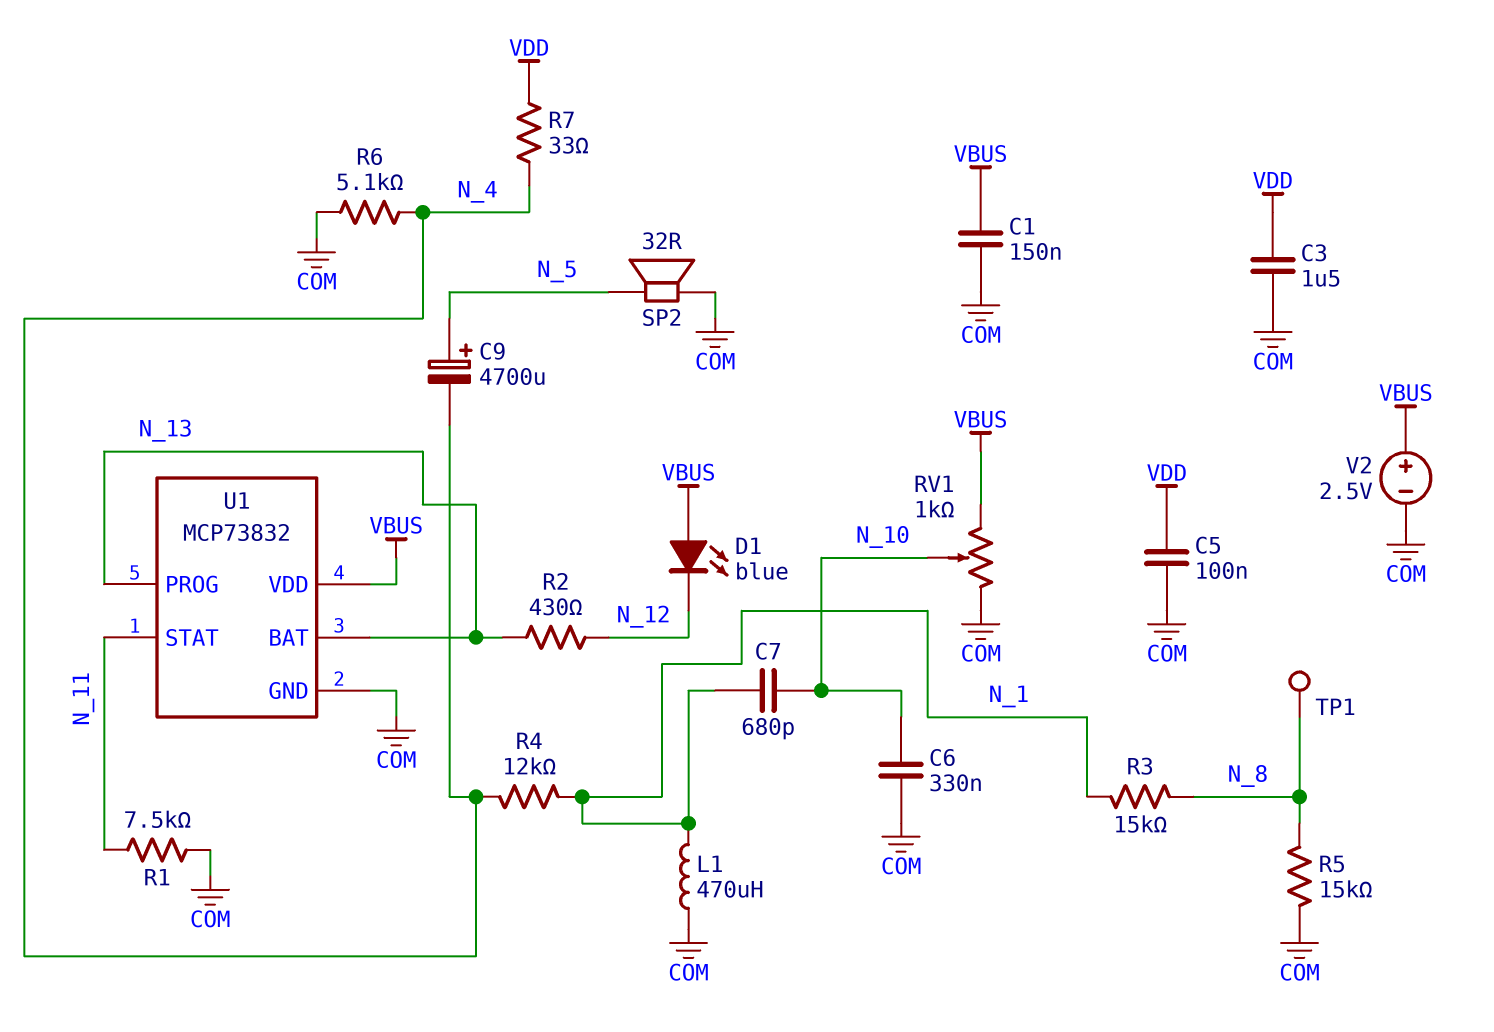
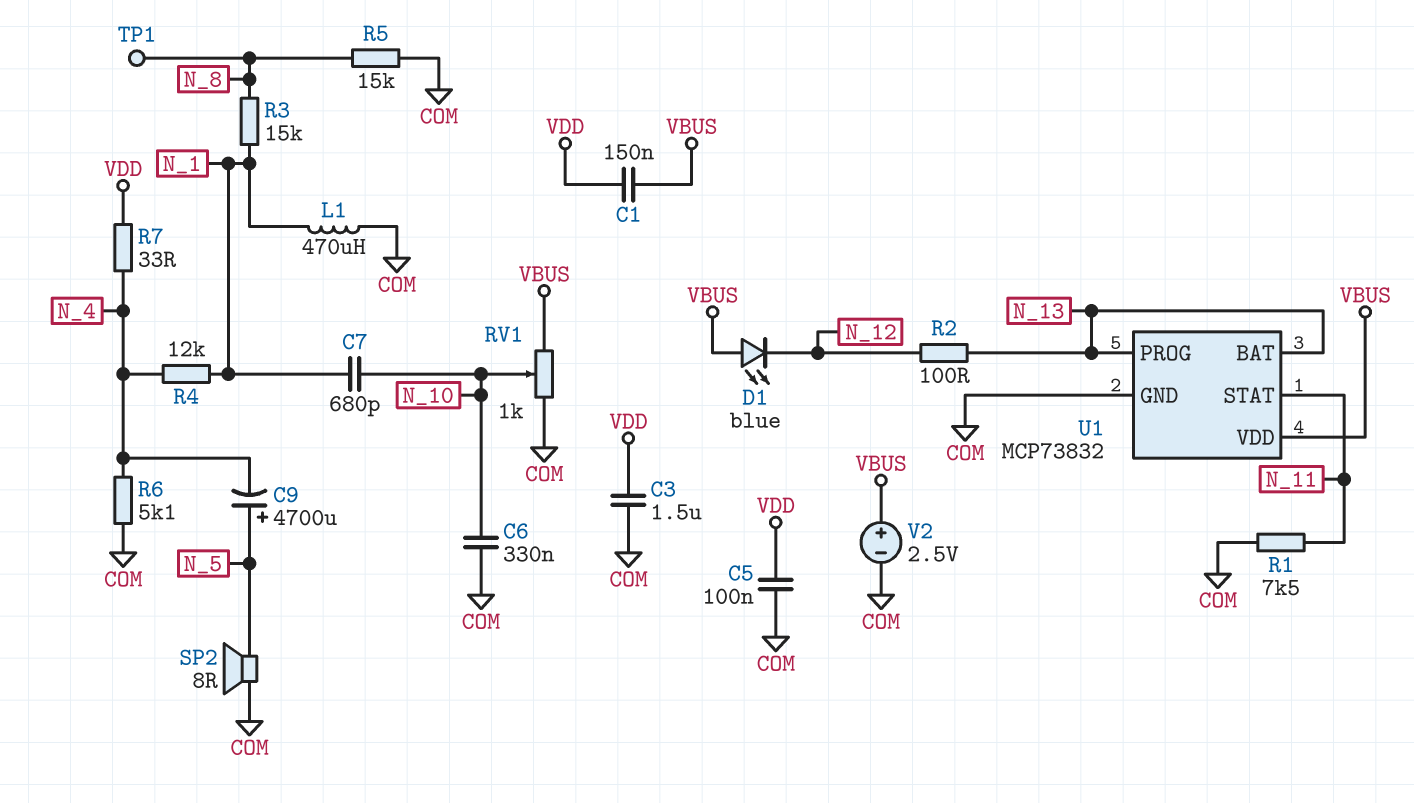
C1: 150nF (COM, VBUS) -> 150nF (VBUS, VDD)
R2: 430 (N_12, N_13) -> 100 (N_12, N_13)
SP2: speaker 32R (COM, N_5) -> speaker 8R (COM, N_5)

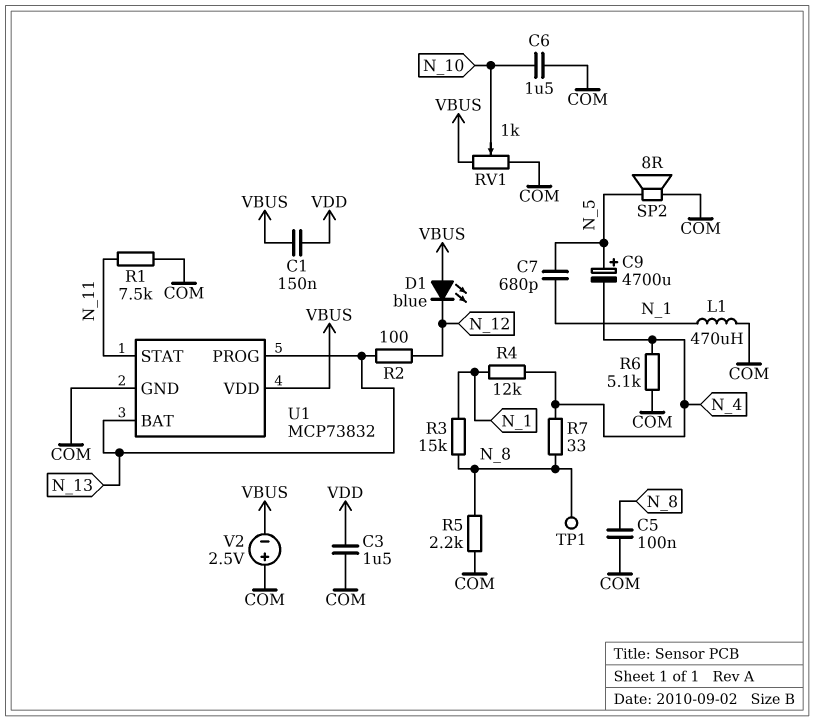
C5: 100nF (COM, VDD) -> 100nF (COM, N_8)
C6: 330nF (COM, N_10) -> 1.5uF (COM, N_10)
C7: 680pF (N_1, N_10) -> 680pF (N_1, N_5)
R5: 15k (COM, N_8) -> 2.2k (COM, N_8)
R7: 33 (N_4, VDD) -> 33 (N_4, N_8)
V2: 2.5V (plus VBUS, minus COM) -> 2.5V (plus COM, minus VBUS)

